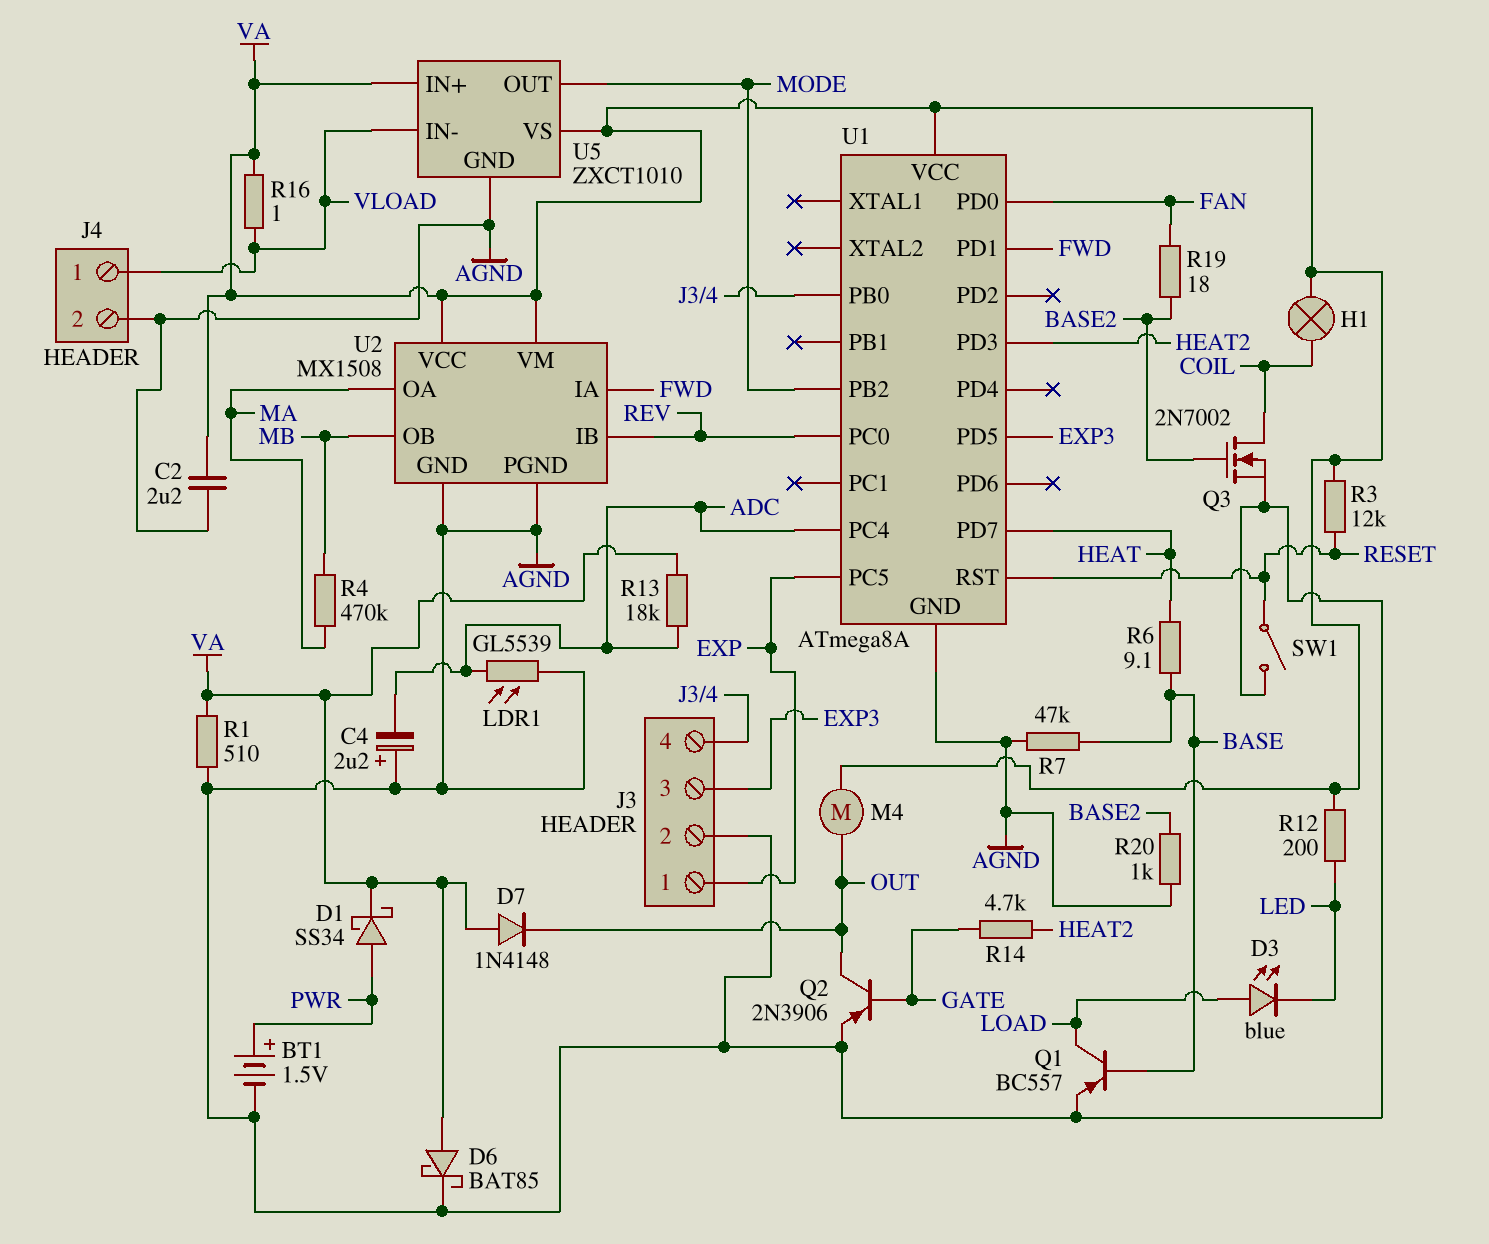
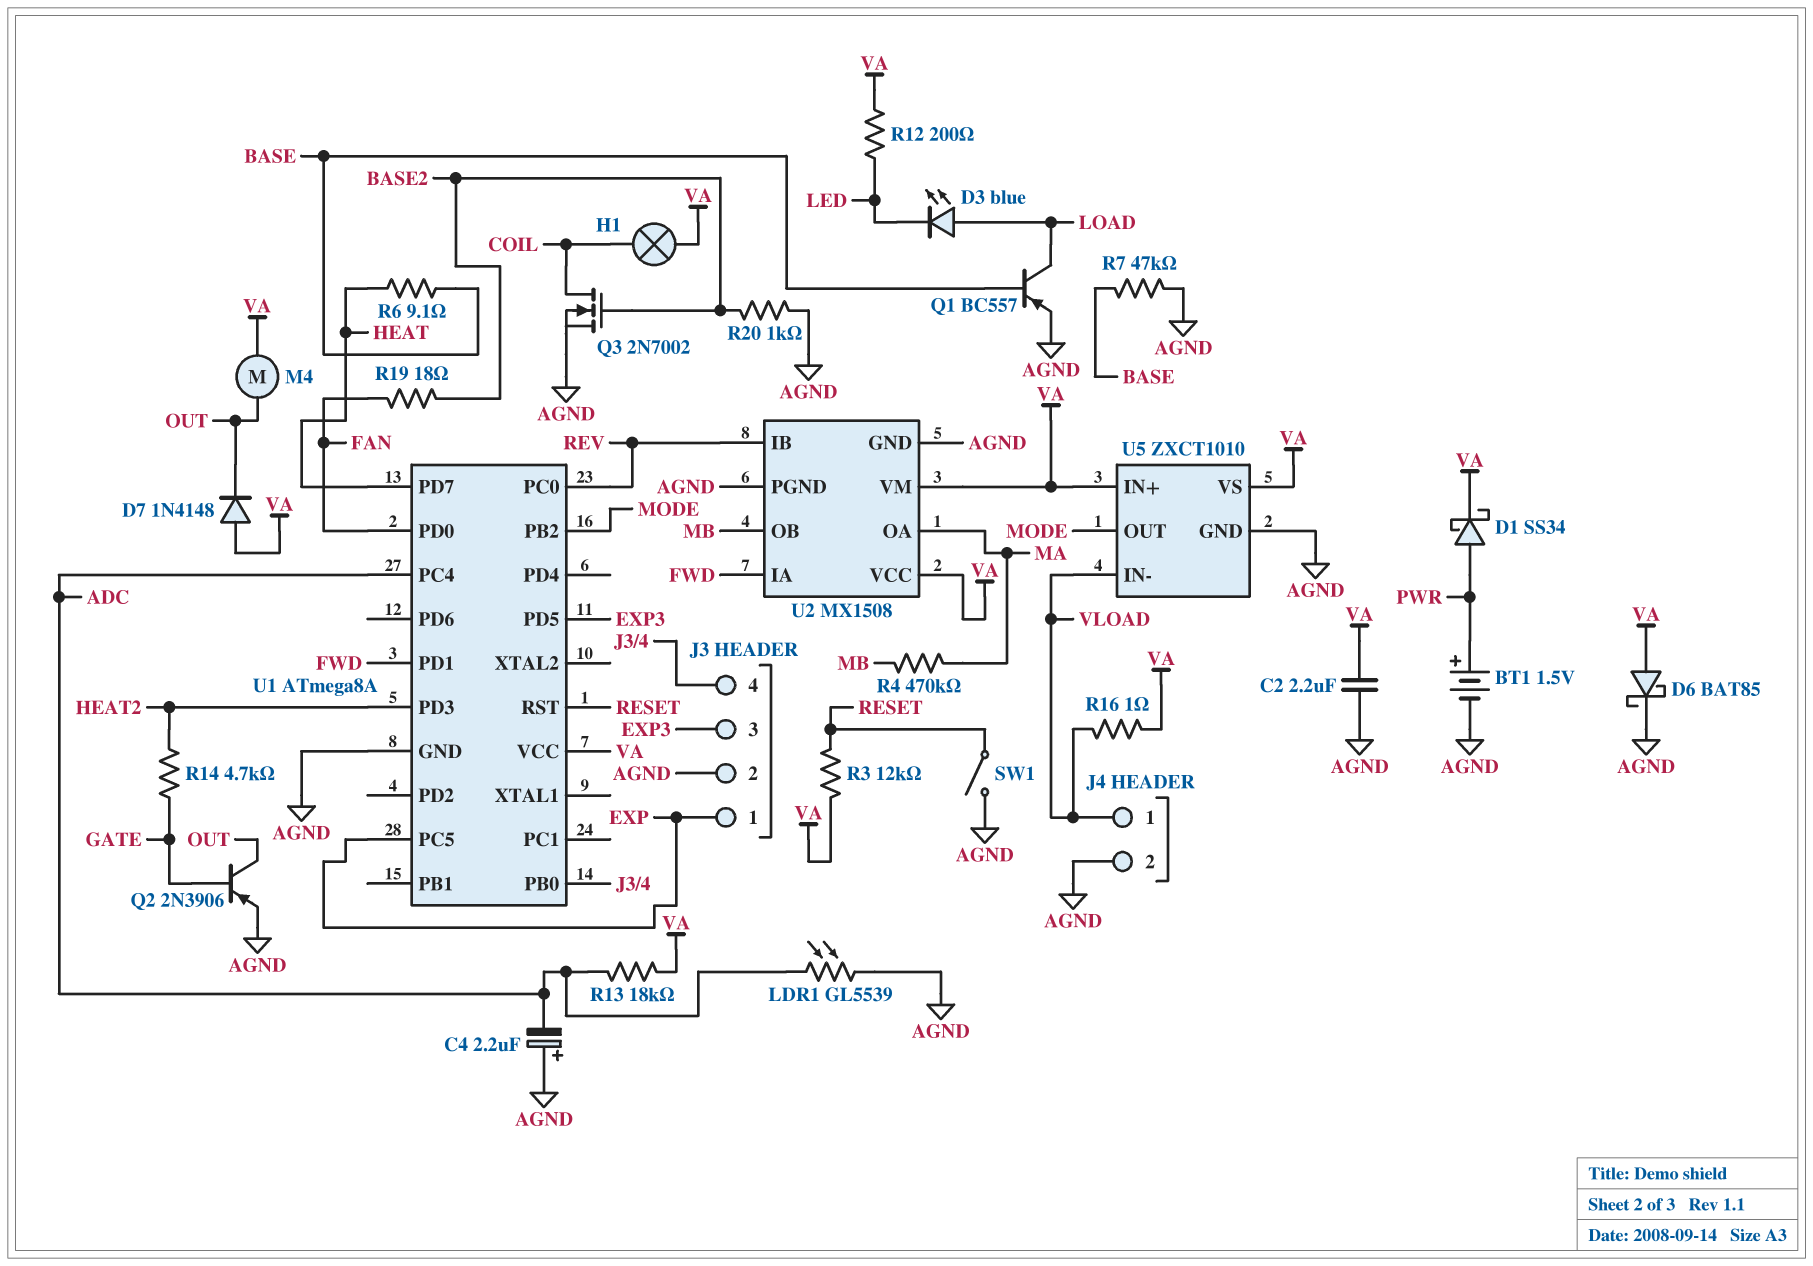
R1: 510 (AGND, VA) -> none

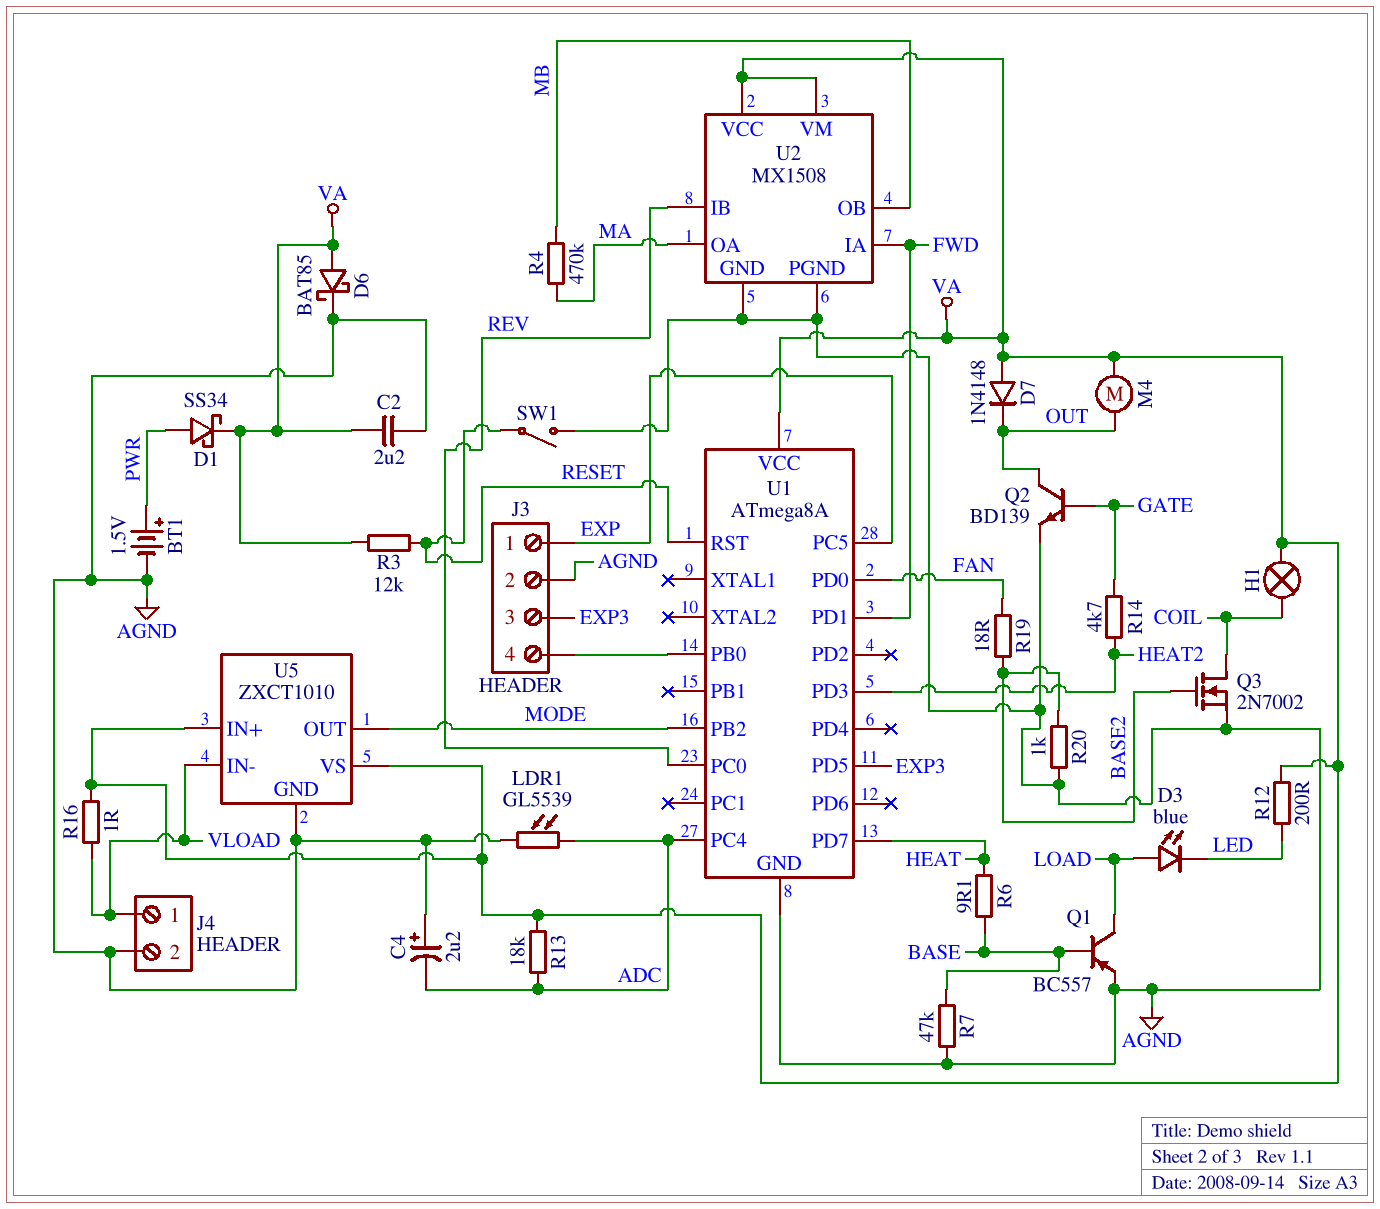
Q2: PNP 2N3906 (B GATE, C OUT, E AGND) -> NPN BD139 (B GATE, C OUT, E AGND)

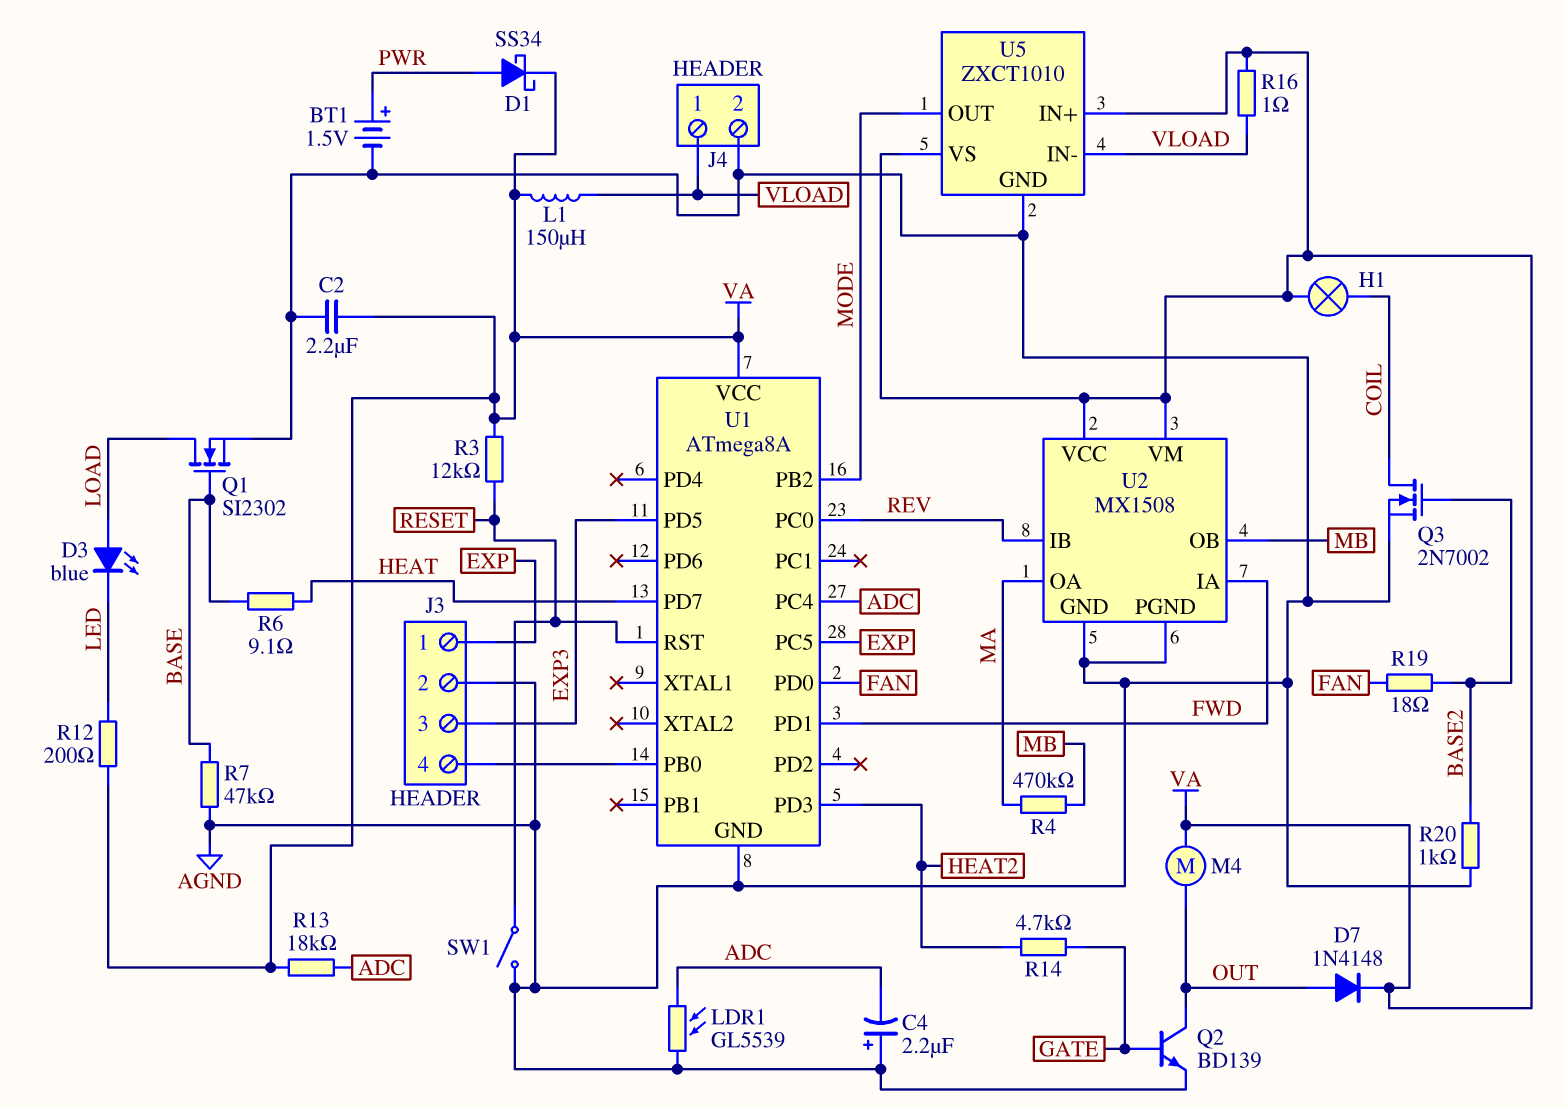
D6: schottky BAT85 (A VA, K AGND) -> none
D7: diode 1N4148 (A VA, K OUT) -> diode 1N4148 (A OUT, K VA)
L1: none -> 150uH (VA, VLOAD)
Q1: PNP BC557 (B BASE, C LOAD, E AGND) -> NMOS SI2302 (G BASE, D LOAD, S AGND)

